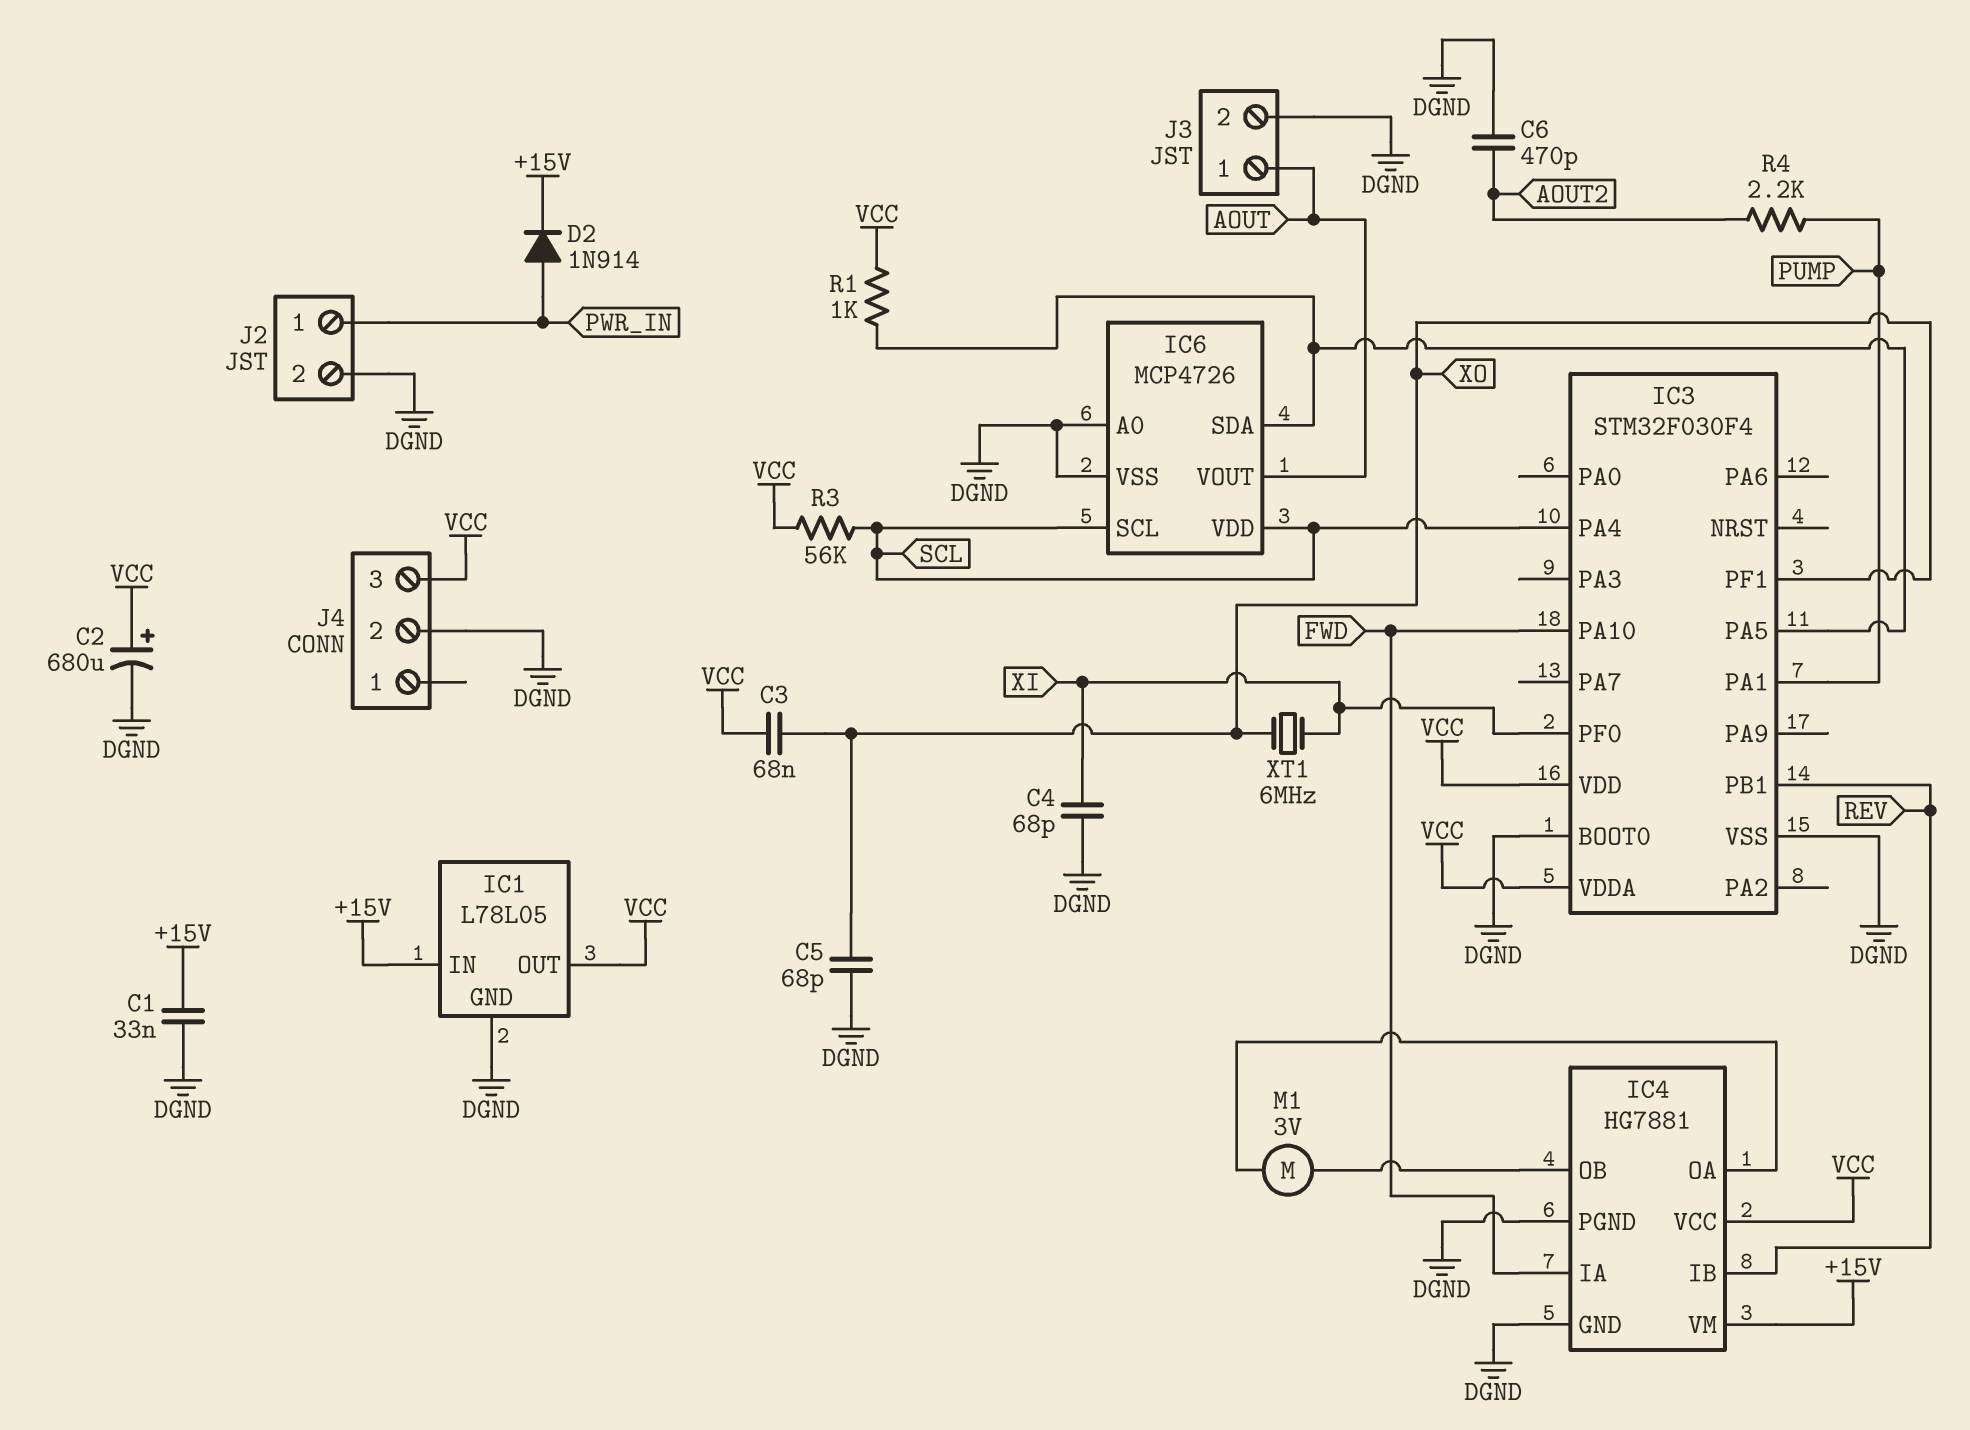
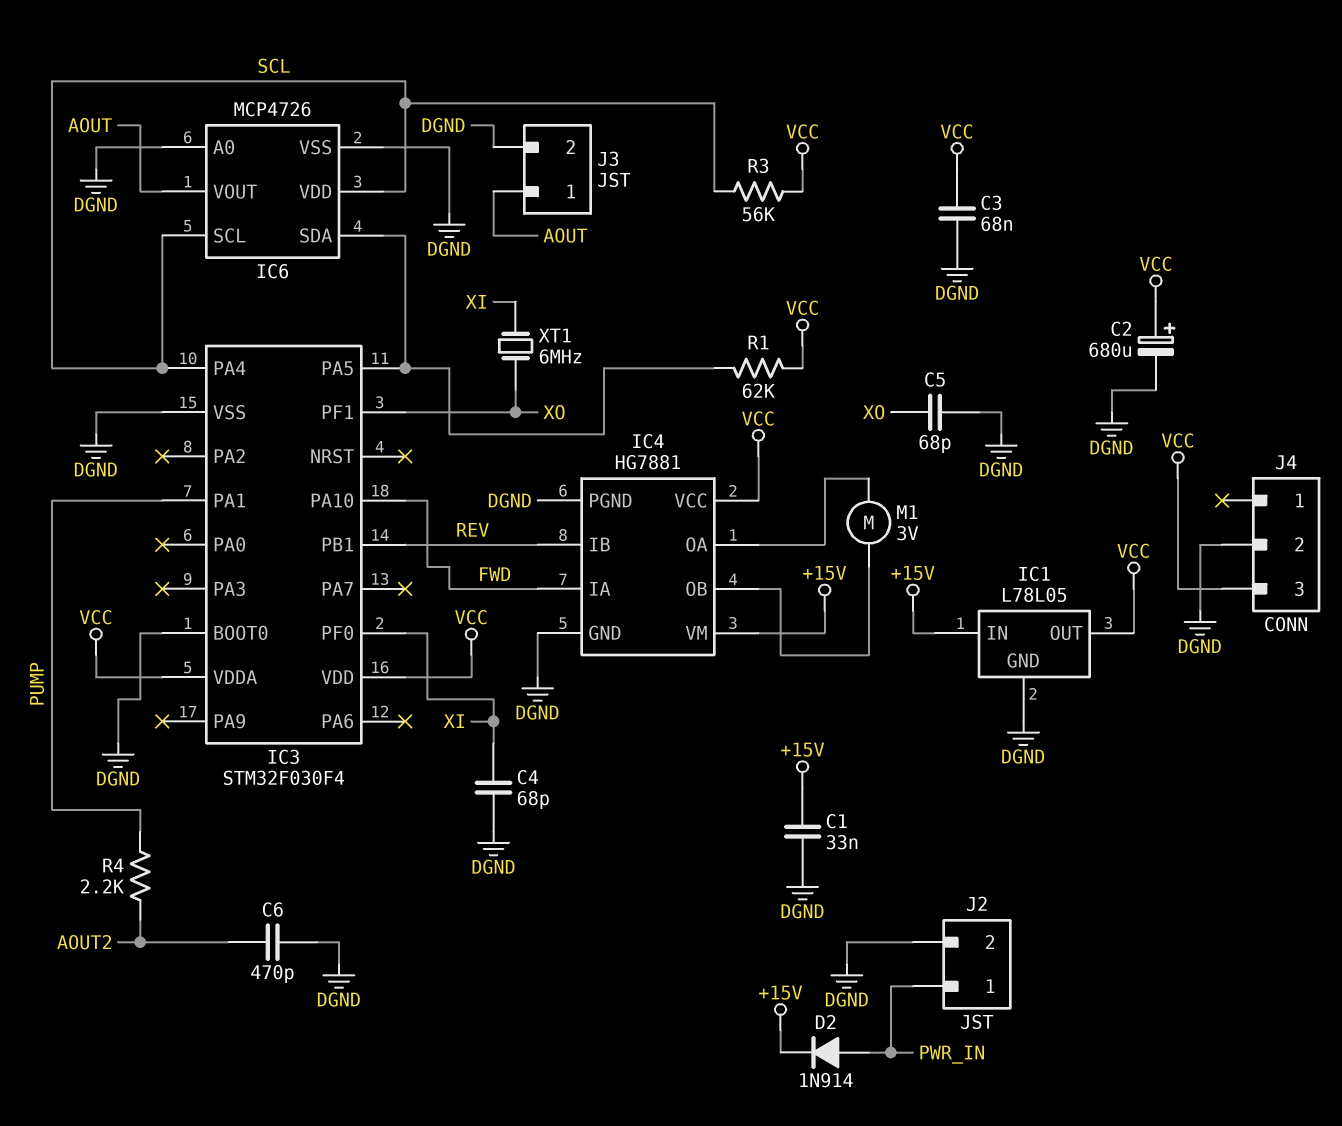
C3: 68nF (VCC, XO) -> 68nF (DGND, VCC)
R1: 1k (IC3/PA5, VCC) -> 62k (IC3/PA5, VCC)

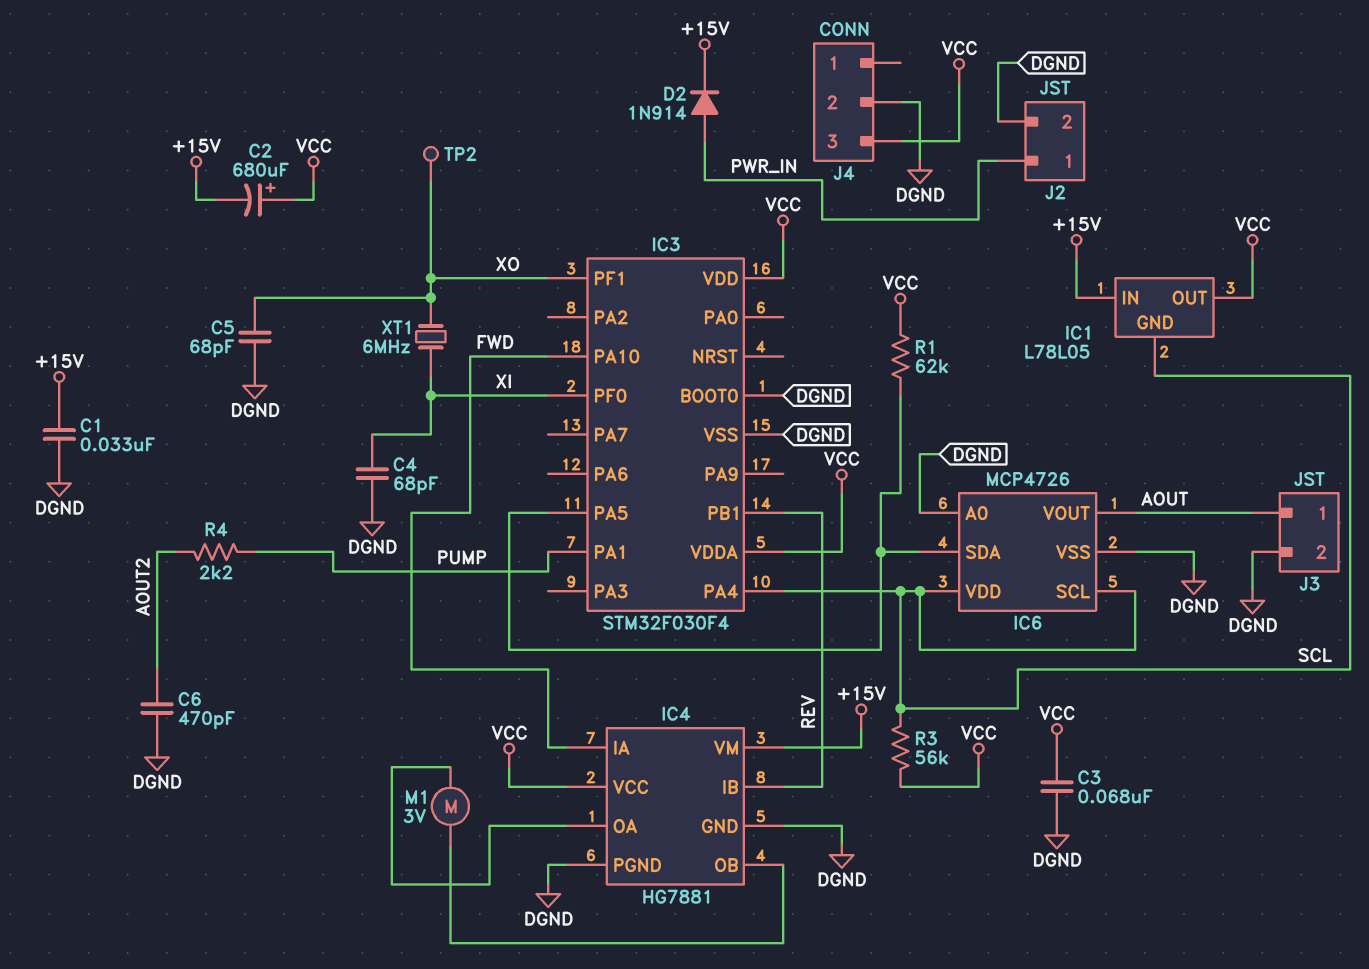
C2: 680uF (plus VCC, minus DGND) -> 680uF (plus VCC, minus +15V)
IC1 pin GND: DGND -> SCL
TP2: none -> test point (XO)

